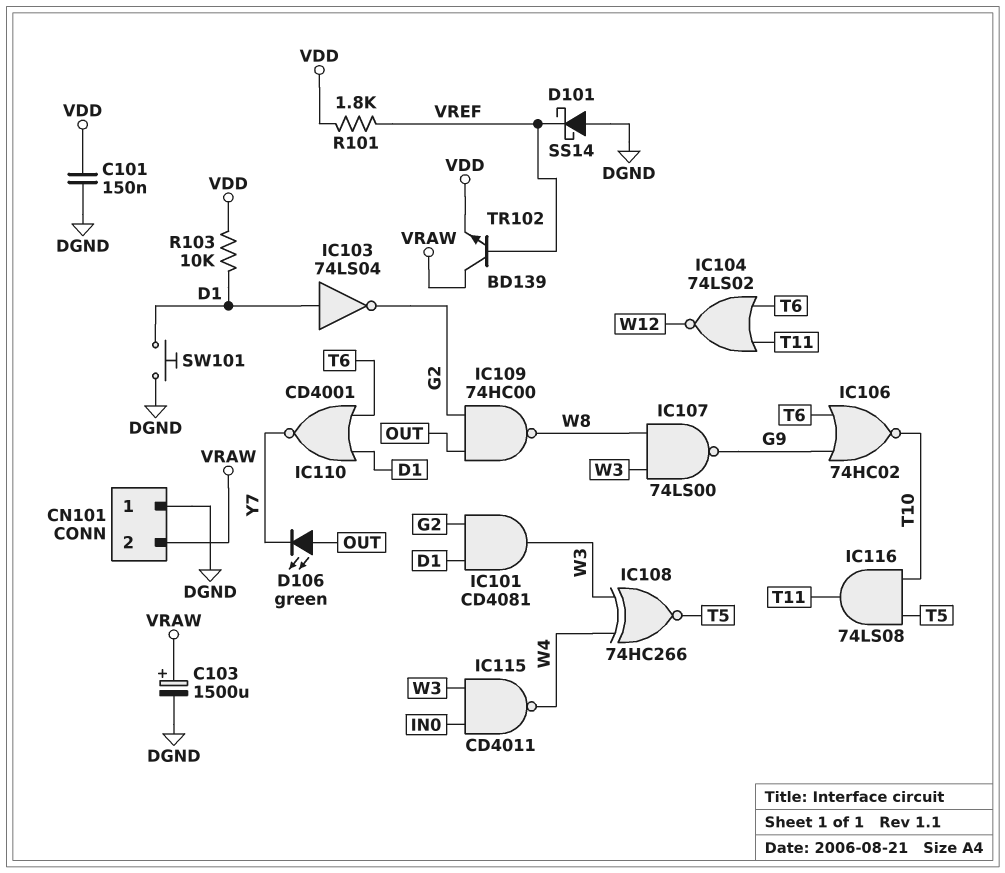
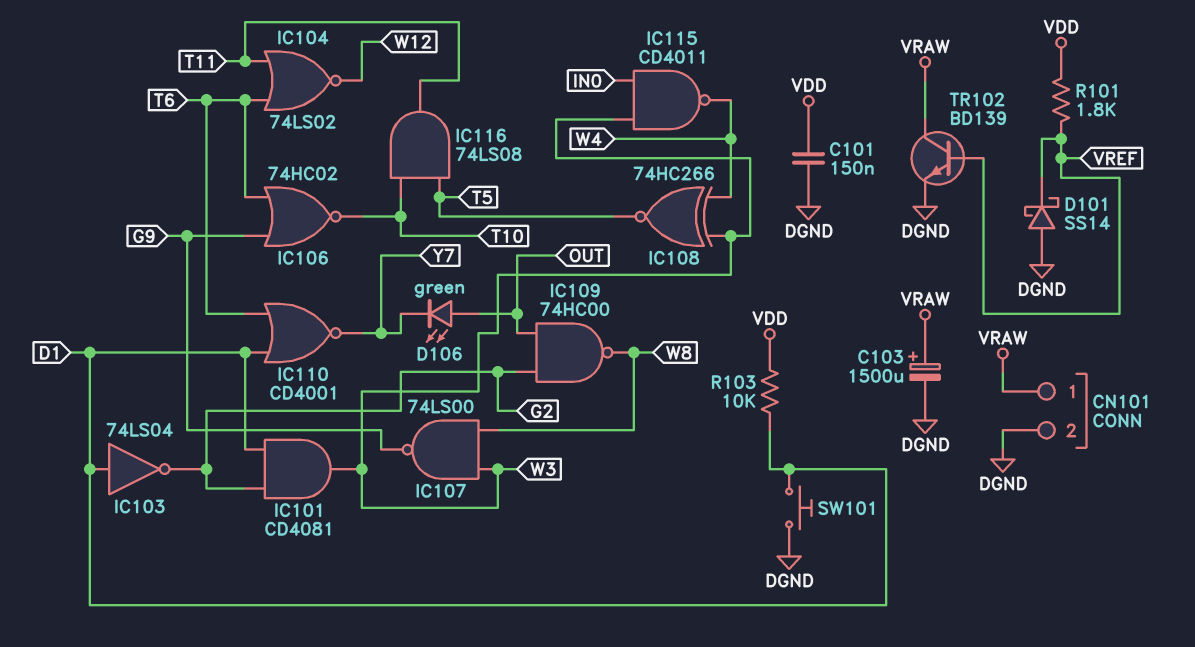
CN101 pin 1: DGND -> VRAW
CN101 pin 2: VRAW -> DGND
TR102: NPN BD139 (B VREF, C VRAW, E VDD) -> NPN BD139 (B VREF, C VRAW, E DGND)

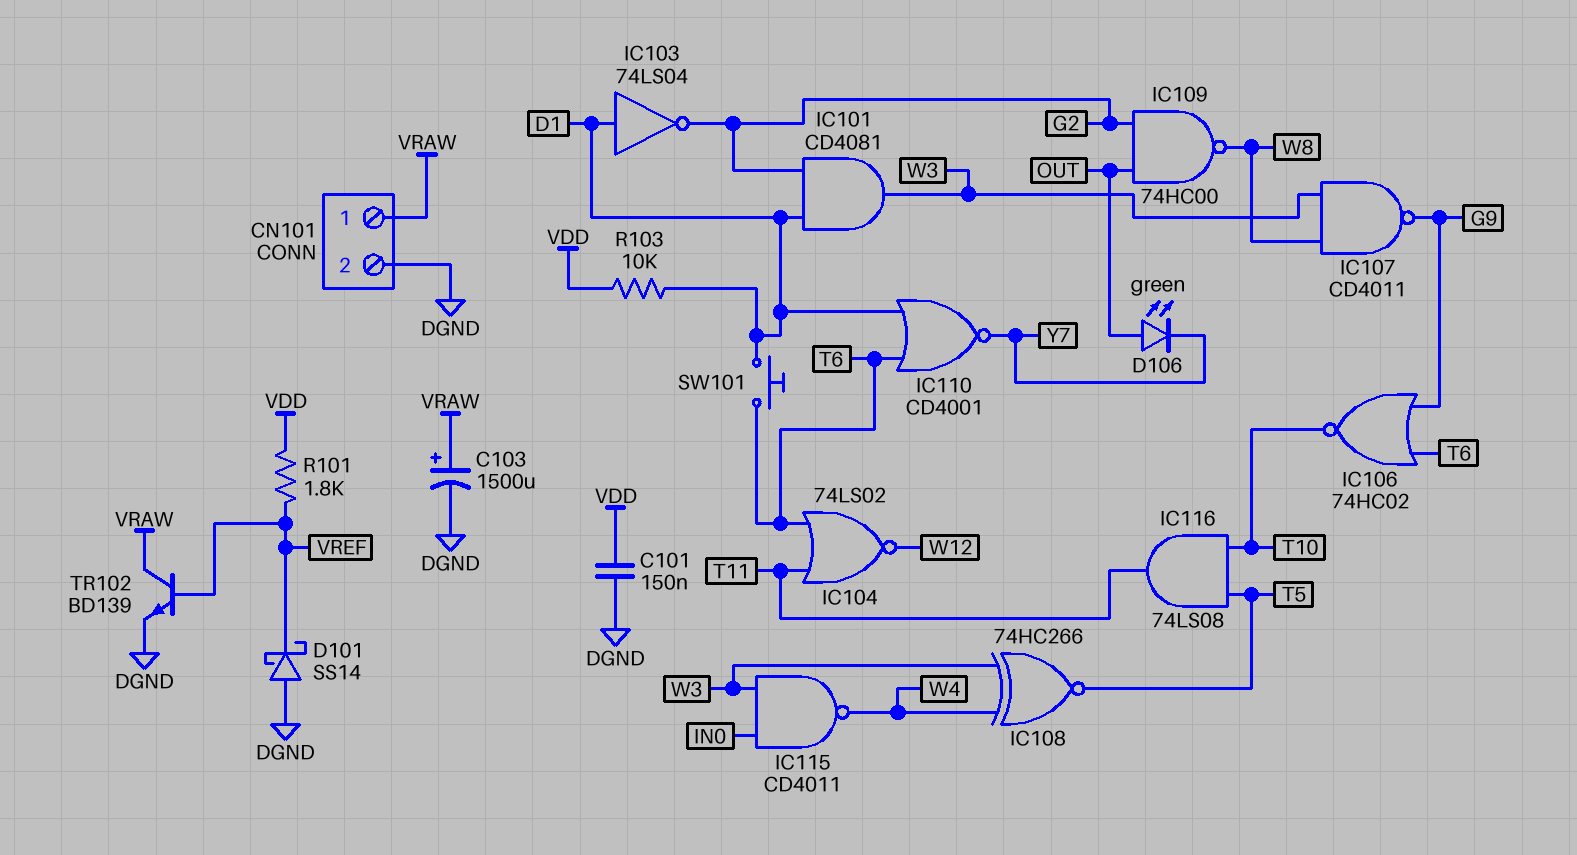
IC107: NAND 74LS00 (in W3, in W8, out G9) -> NAND CD4011 (in W3, in W8, out G9)
SW101: button (D1, DGND) -> button (D1, T6)

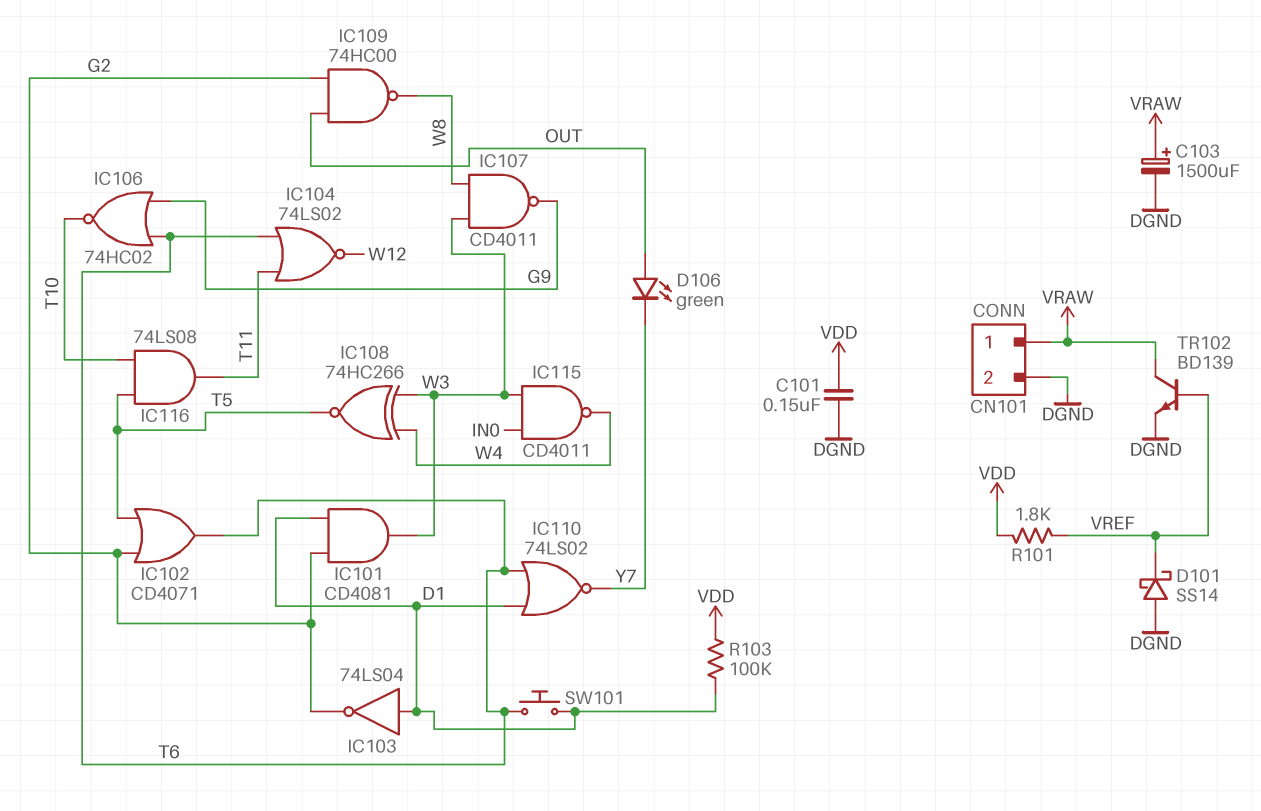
IC102: none -> OR CD4071 (in G2, in T5, out T6)
IC110: NOR CD4001 (in D1, in T6, out Y7) -> NOR 74LS02 (in D1, in T6, out Y7)
R103: 10k (D1, VDD) -> 100k (D1, VDD)

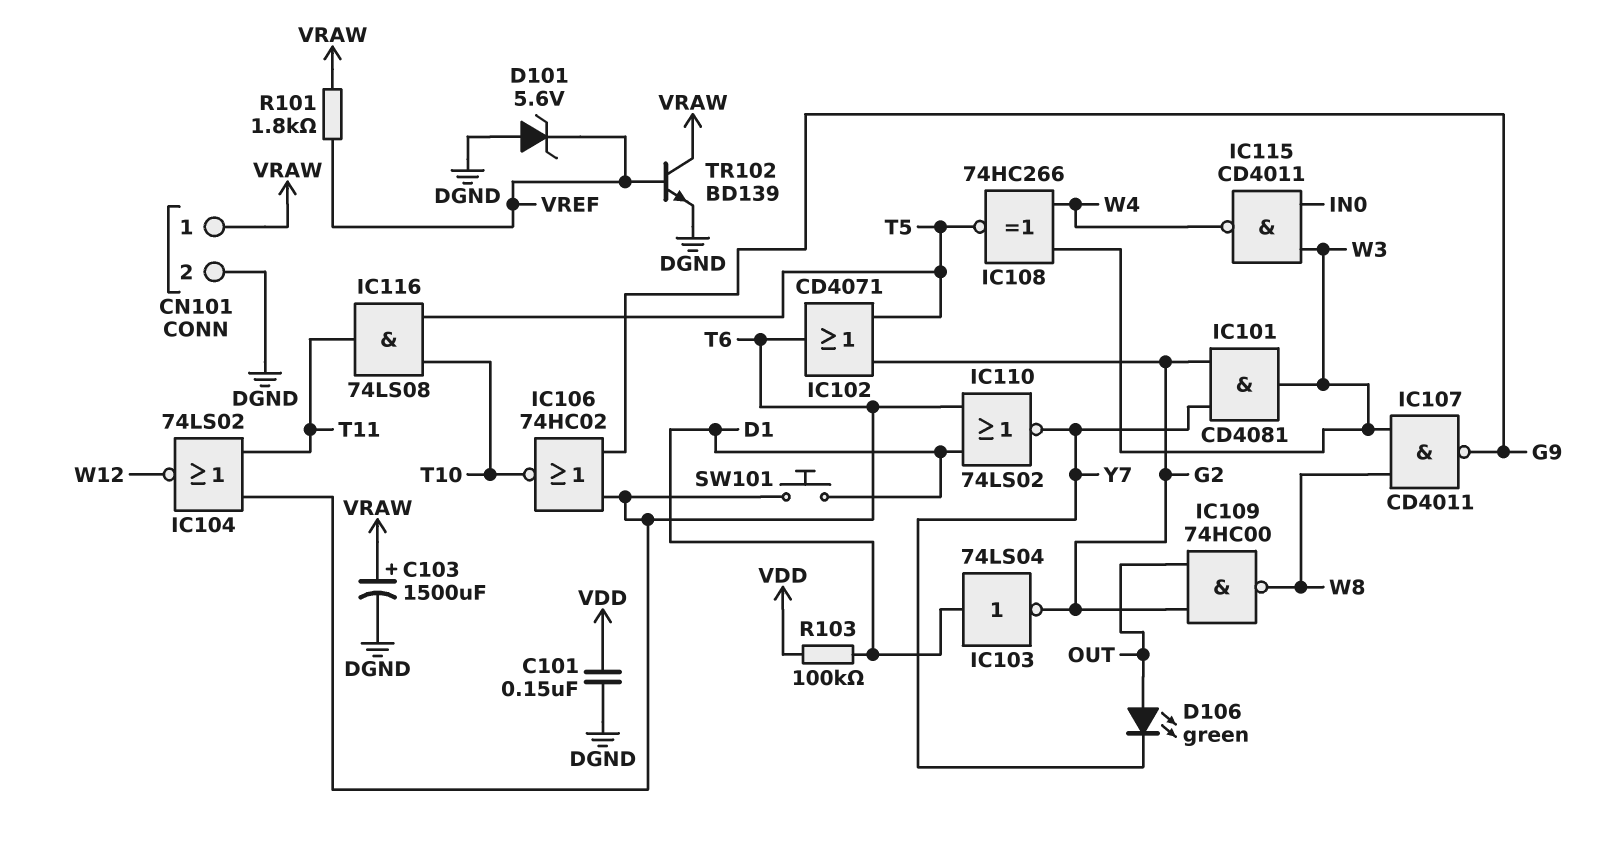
D101: schottky SS14 (A DGND, K VREF) -> zener 5.6V (A DGND, K VREF)
IC101: AND CD4081 (in D1, in G2, out W3) -> AND CD4081 (in G2, in Y7, out W3)
R101: 1.8k (VDD, VREF) -> 1.8k (VRAW, VREF)

